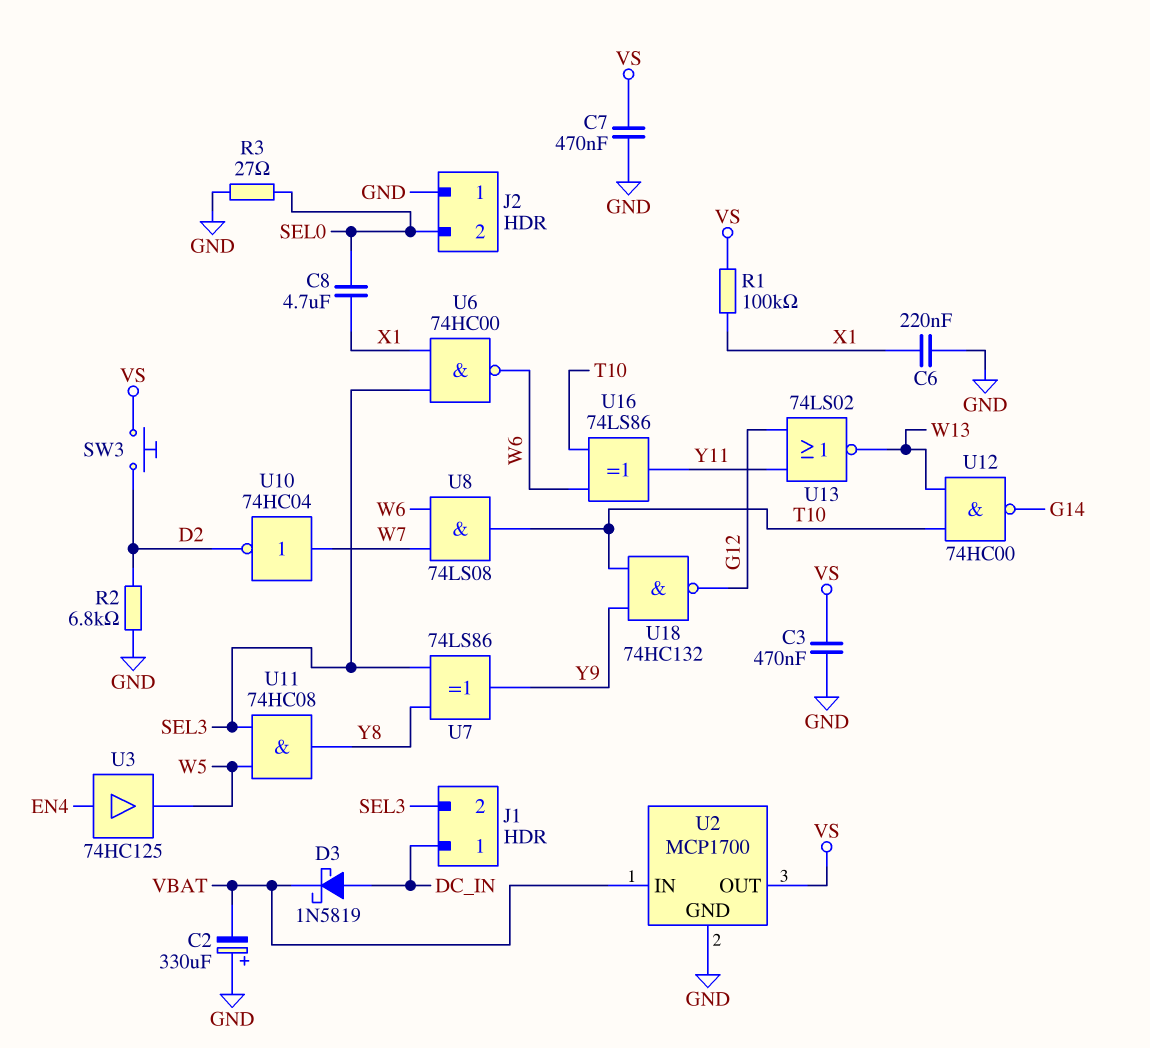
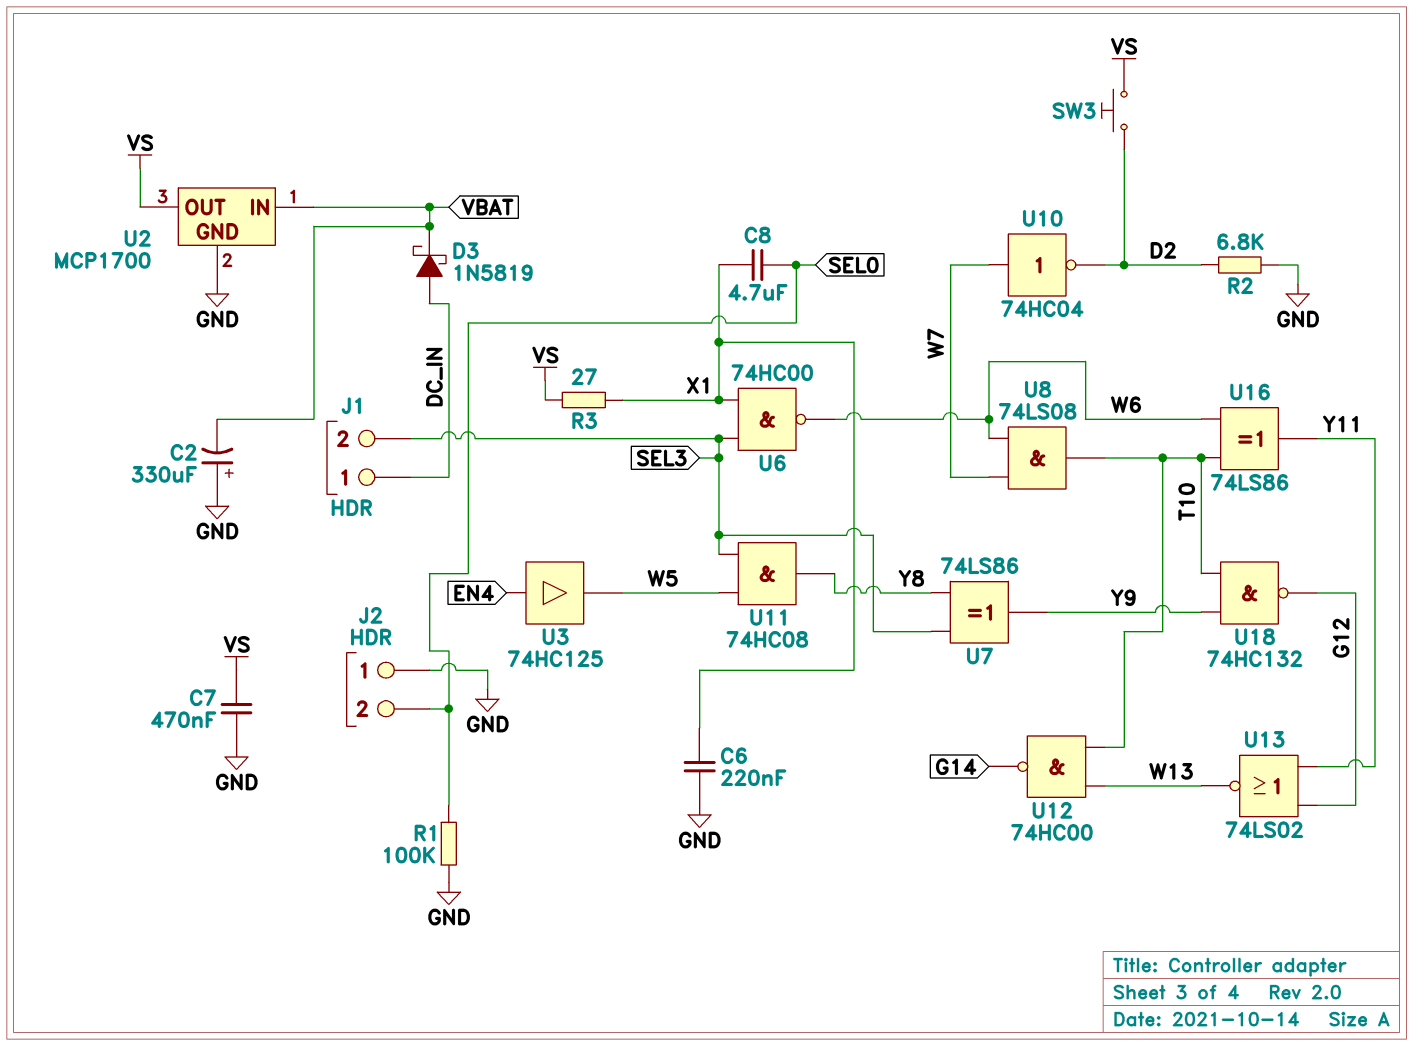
C3: 470nF (GND, VS) -> none
R1: 100k (VS, X1) -> 100k (GND, SEL0)
R3: 27 (GND, SEL0) -> 27 (VS, X1)

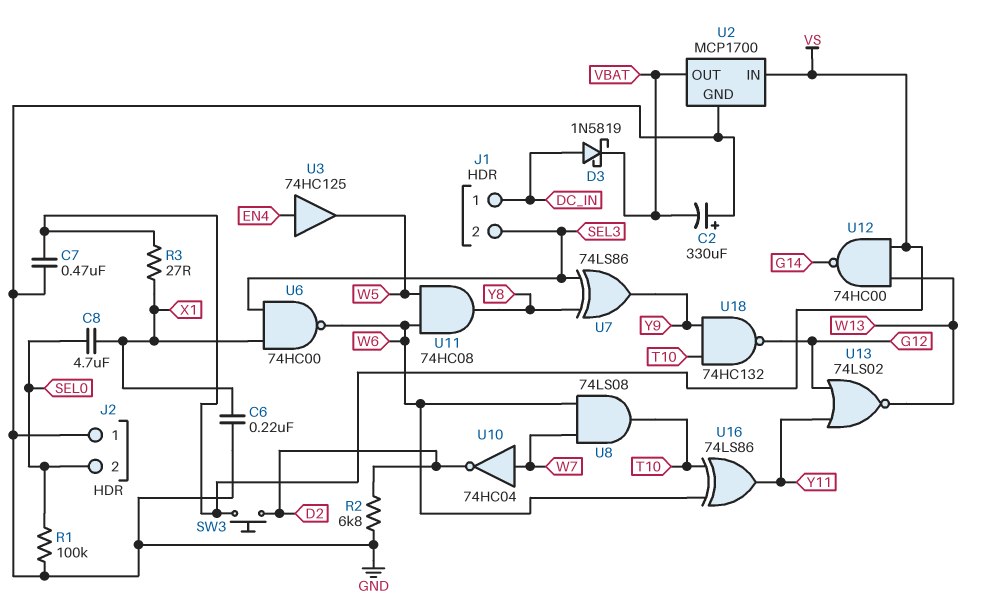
U2 pin IN: VBAT -> VS
U2 pin OUT: VS -> VBAT
U11: AND 74HC08 (in SEL3, in W5, out Y8) -> AND 74HC08 (in W5, in W6, out Y8)
U12: NAND 74HC00 (in T10, in W13, out G14) -> NAND 74HC00 (in VS, in W13, out G14)

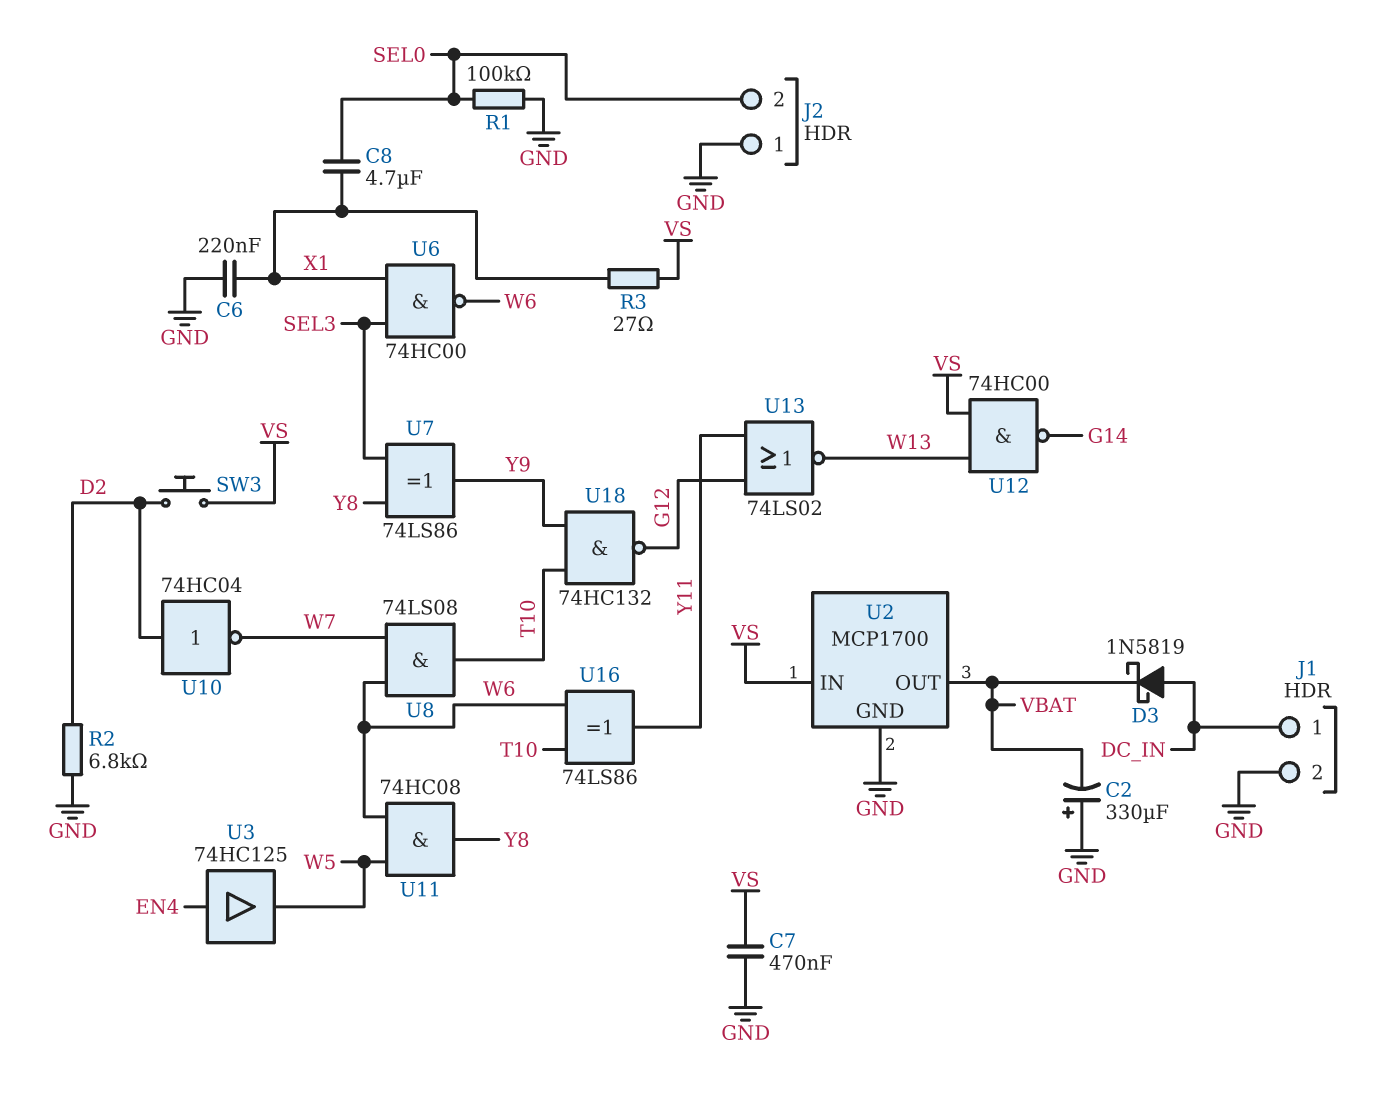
J1 pin 2: SEL3 -> GND
U10: NOT 74HC04 (in W7, out D2) -> NOT 74HC04 (in D2, out W7)

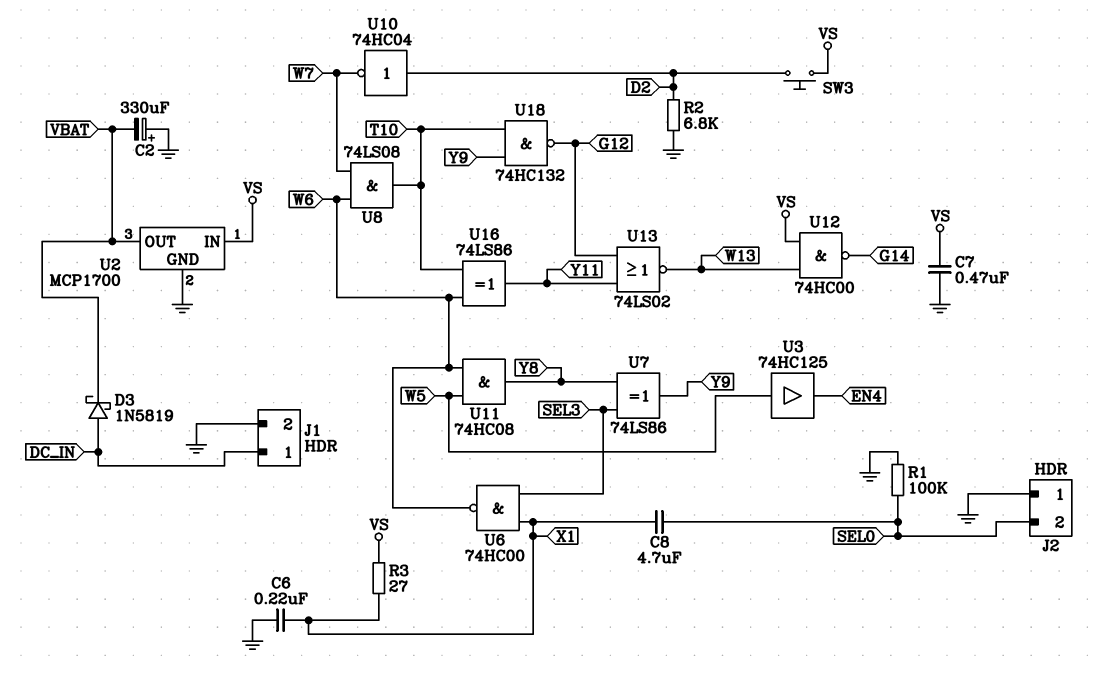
U3: buffer 74HC125 (in EN4, out W5) -> buffer 74HC125 (in W5, out EN4)

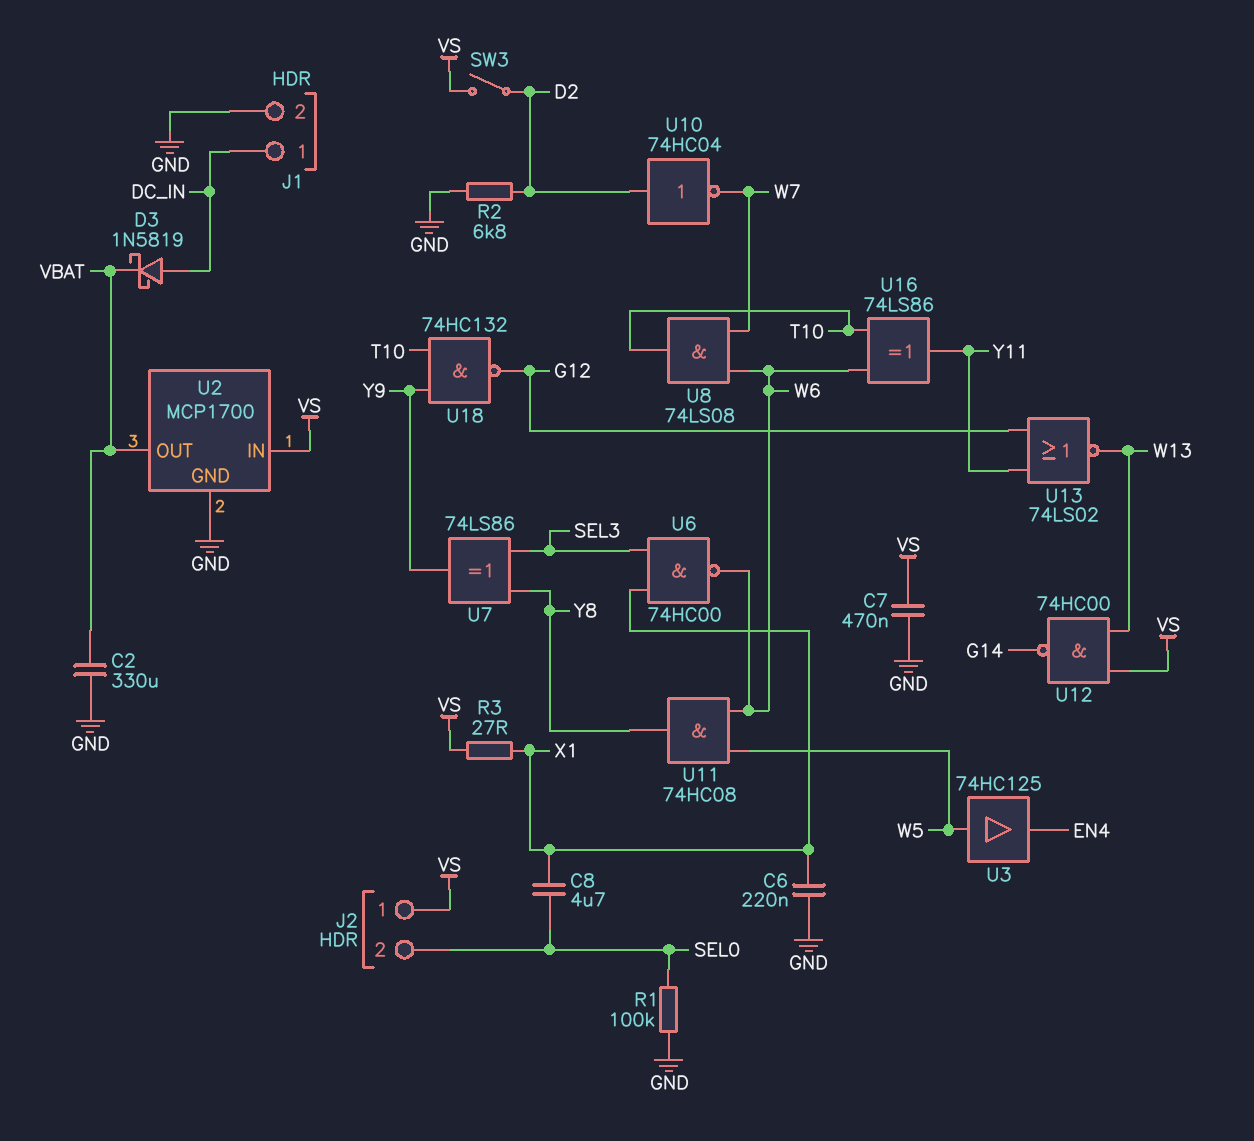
C2: 330uF (plus GND, minus VBAT) -> 330uF (GND, VBAT)
J2 pin 1: GND -> VS
SW3: button (D2, VS) -> switch (D2, VS)

